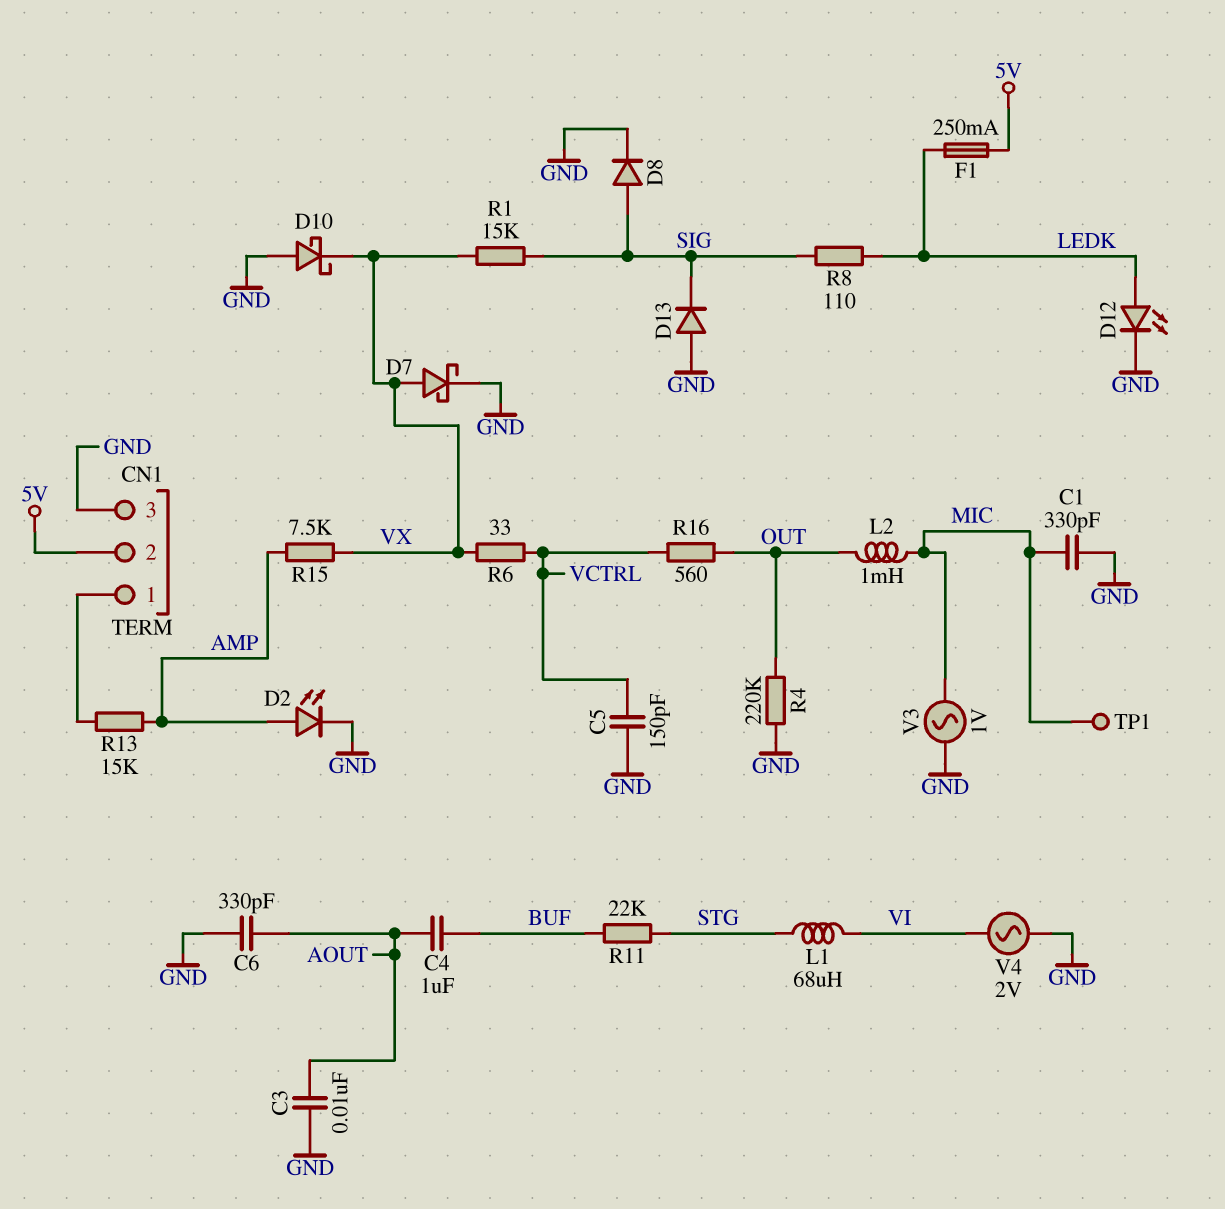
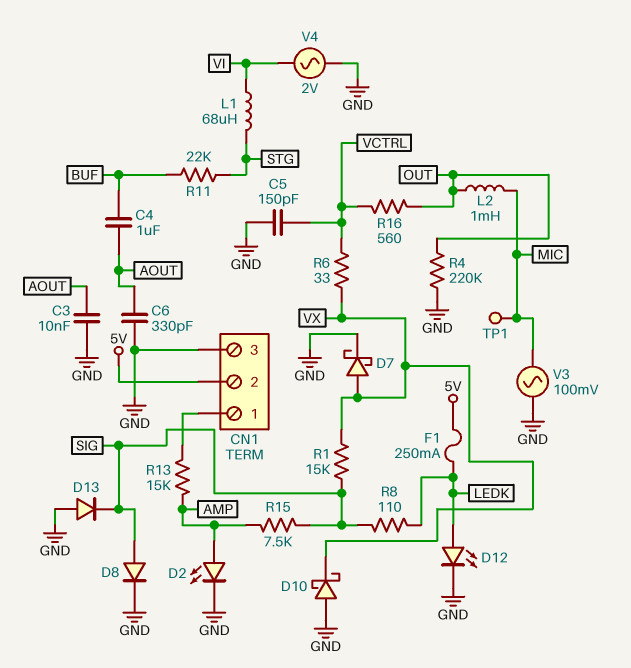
C1: 330pF (GND, MIC) -> none
R15: 7.5k (AMP, VX) -> 7.5k (AMP, SIG)
V3: AC 1V (GND, MIC) -> AC 100mV (GND, MIC)

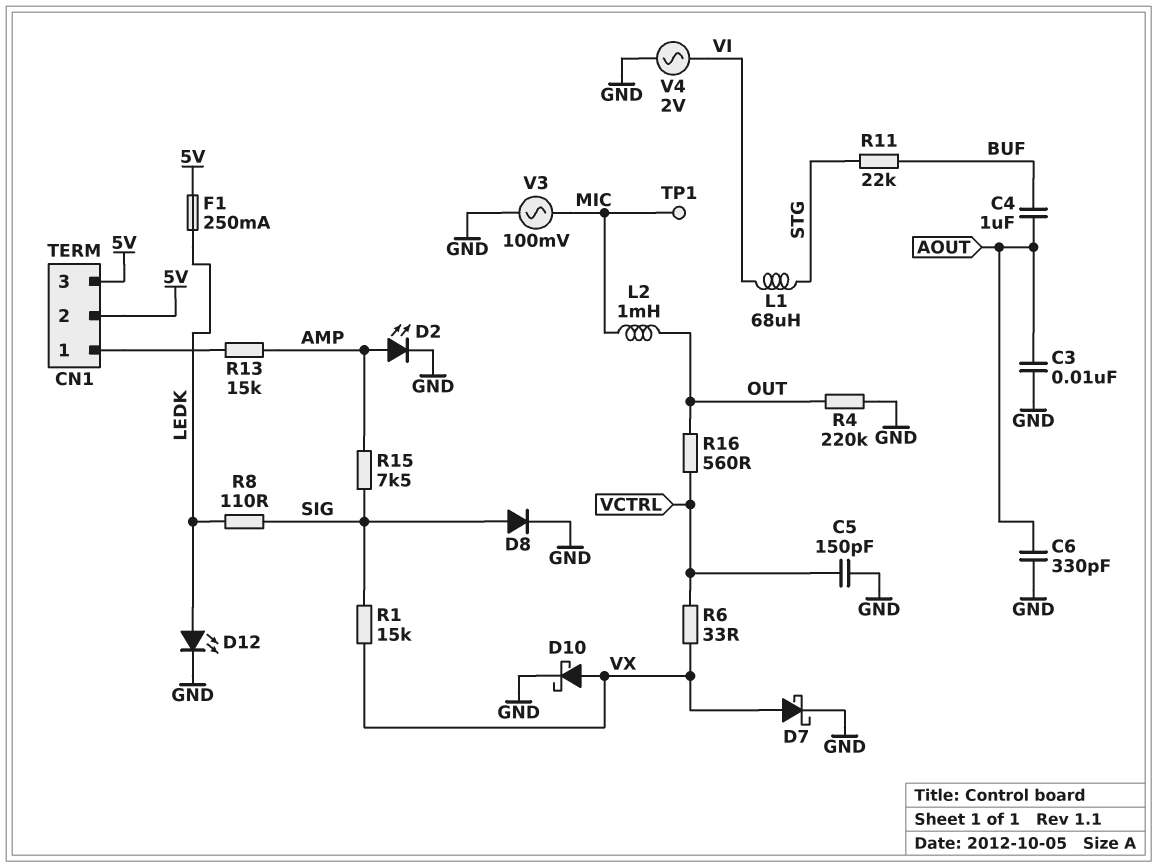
CN1 pin 3: GND -> 5V
D10: schottky (A GND, K VX) -> schottky (A VX, K GND)
D13: diode (A GND, K SIG) -> none

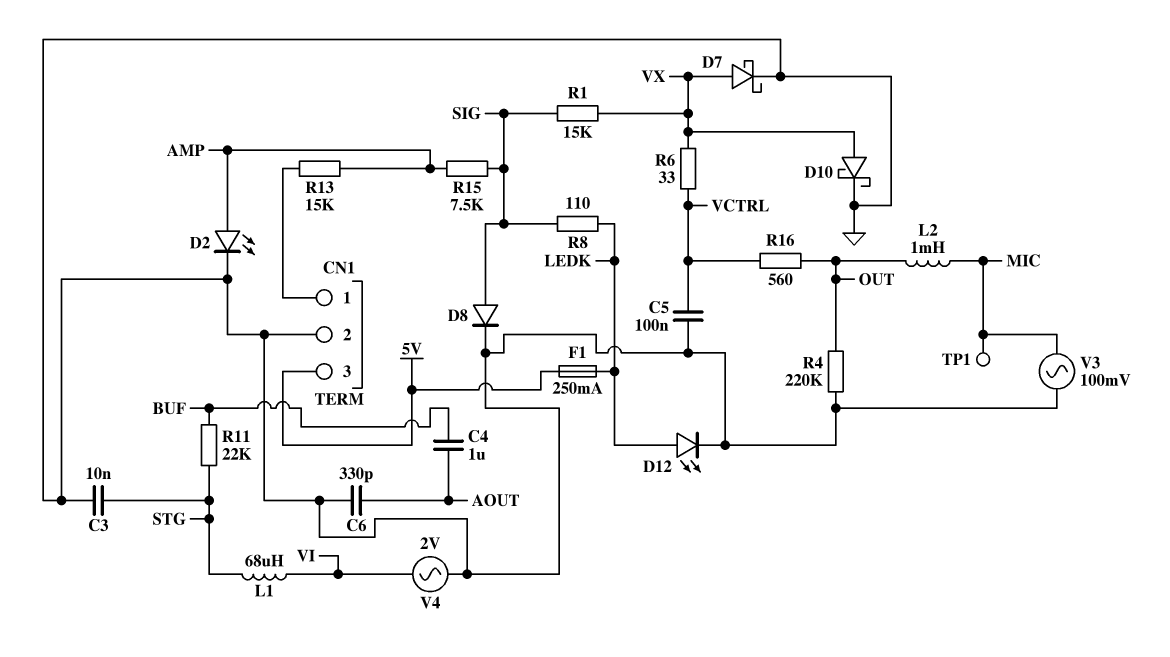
C3: 10nF (AOUT, GND) -> 10nF (GND, STG)
C5: 150pF (GND, VCTRL) -> 100nF (GND, VCTRL)
CN1 pin 2: 5V -> GND

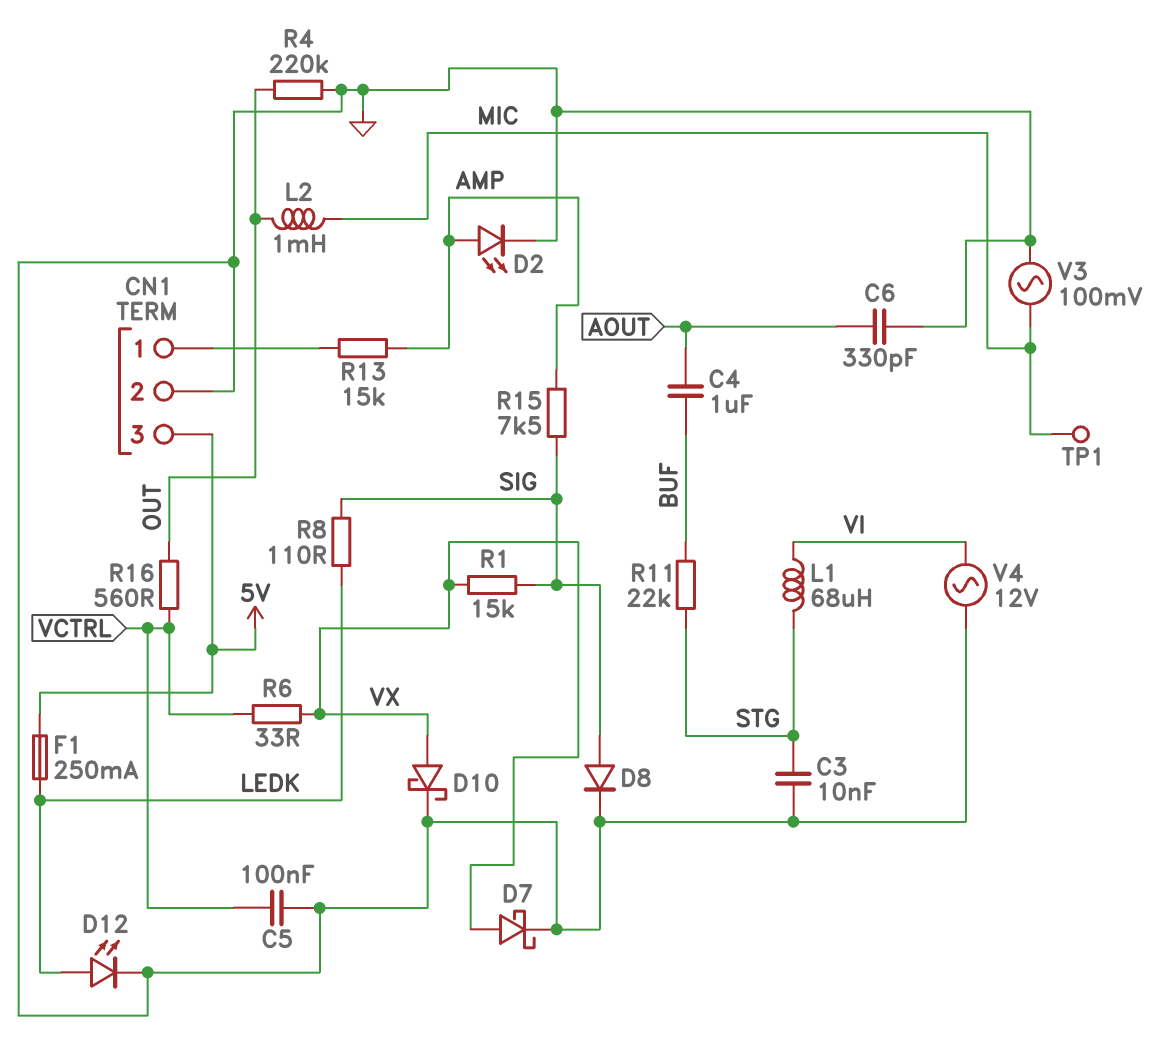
V4: AC 2V (GND, VI) -> AC 12V (GND, VI)

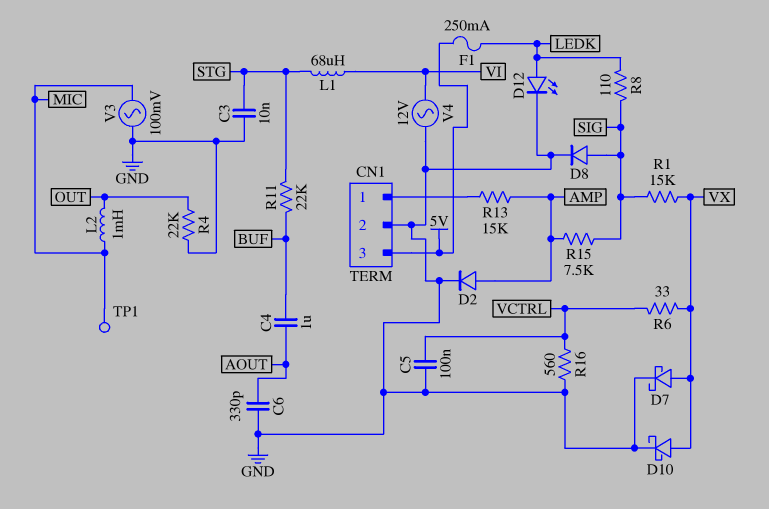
D2: LED (A AMP, K GND) -> diode (A AMP, K GND)
R4: 220k (GND, OUT) -> 22k (GND, OUT)
R16: 560 (OUT, VCTRL) -> 560 (GND, VCTRL)

